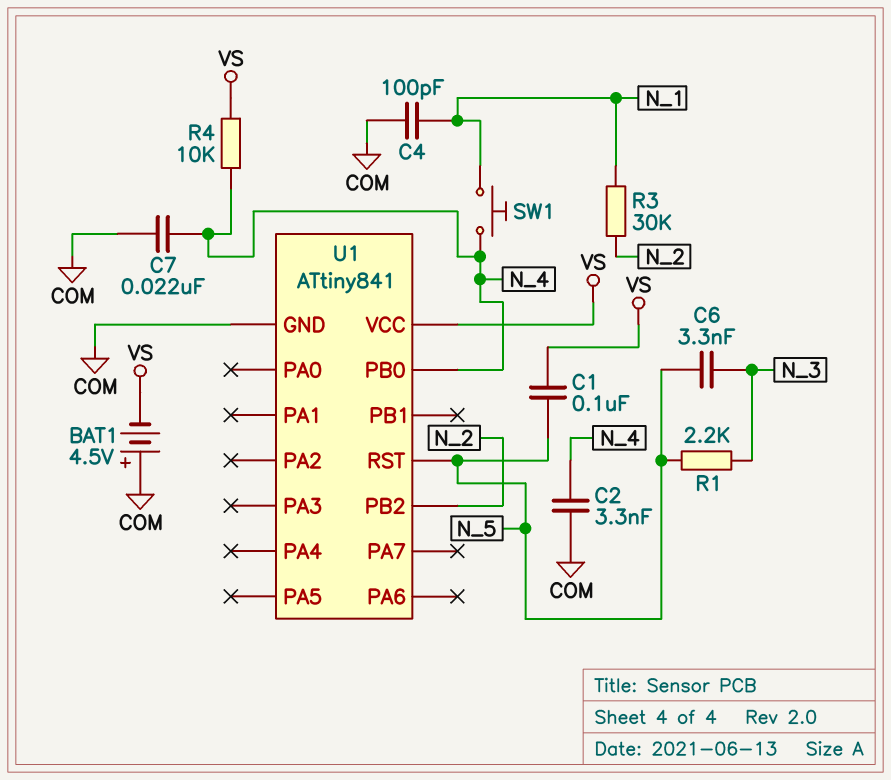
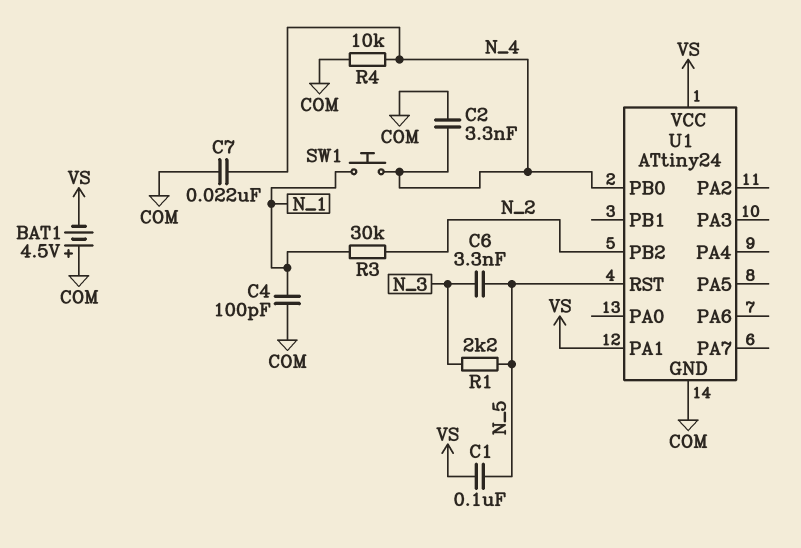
R4: 10k (N_4, VS) -> 10k (COM, N_4)
U1: ATtiny841 -> ATtiny24
U1 pin PA1: none -> VS

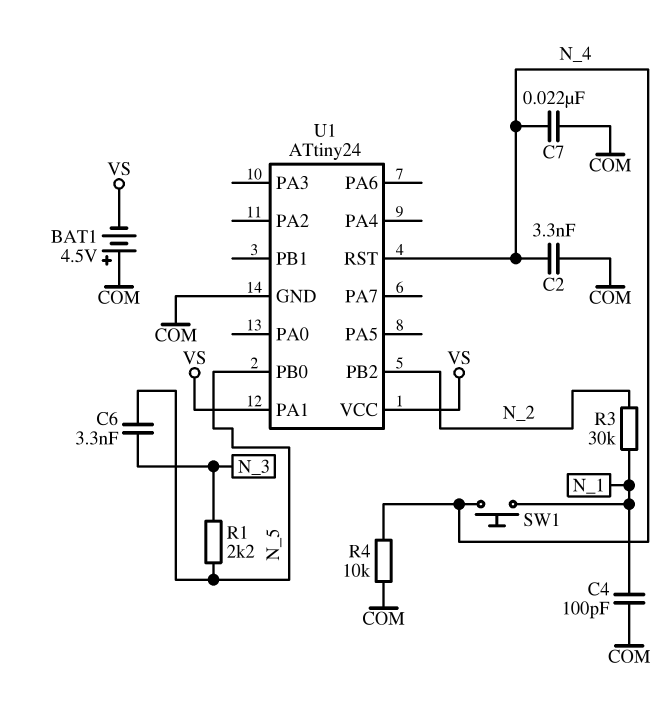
C1: 100nF (N_5, VS) -> none
U1 pin PB0: N_4 -> N_5
U1 pin RST: N_5 -> N_4

